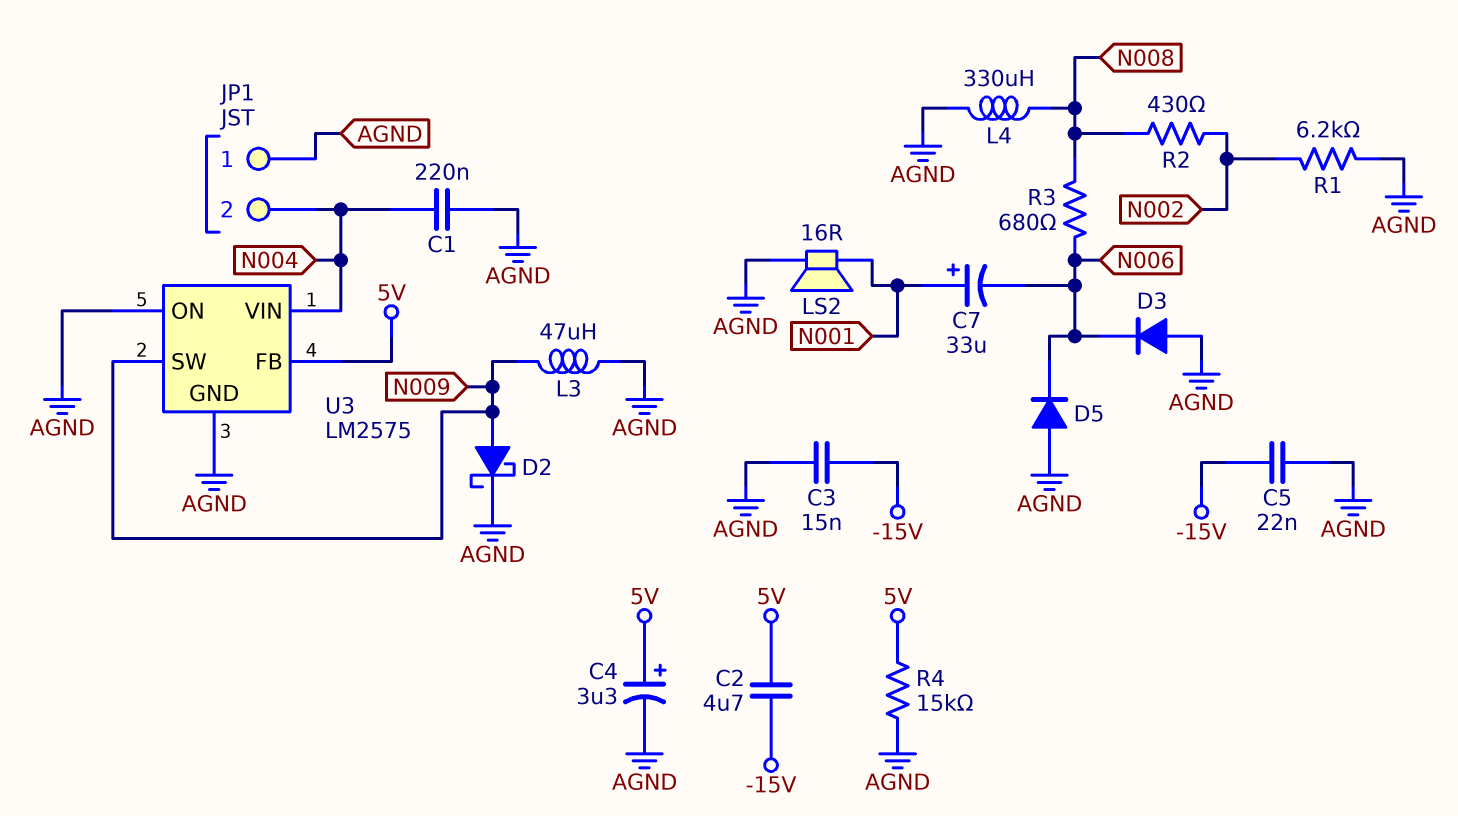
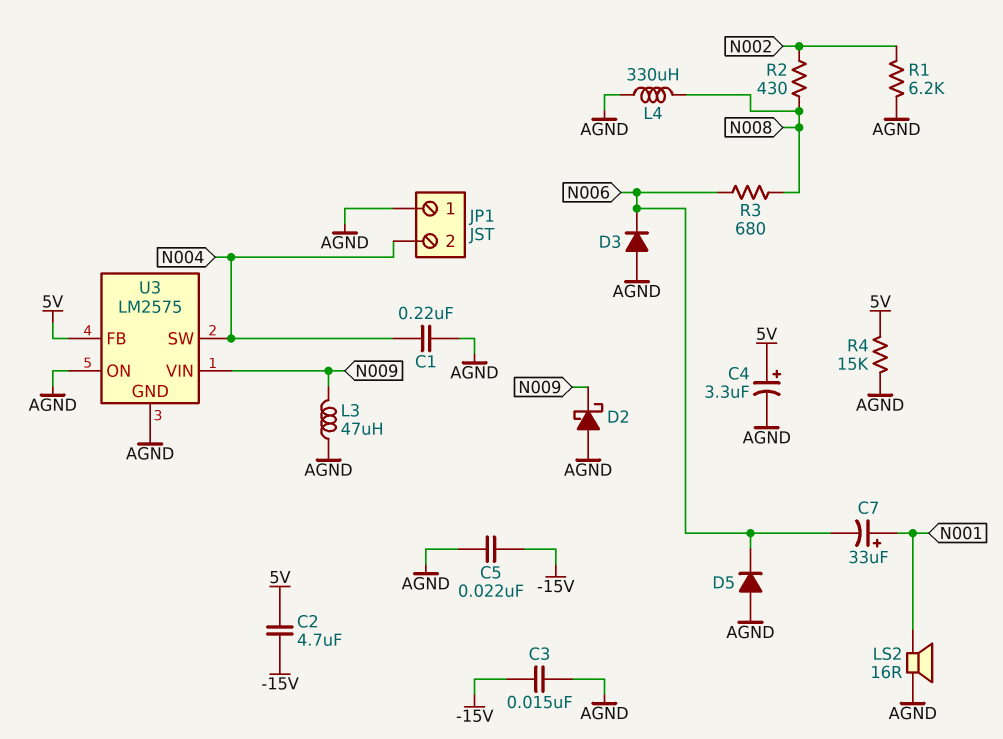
D2: schottky (A N009, K AGND) -> schottky (A AGND, K N009)
U3 pin SW: N009 -> N004
U3 pin VIN: N004 -> N009

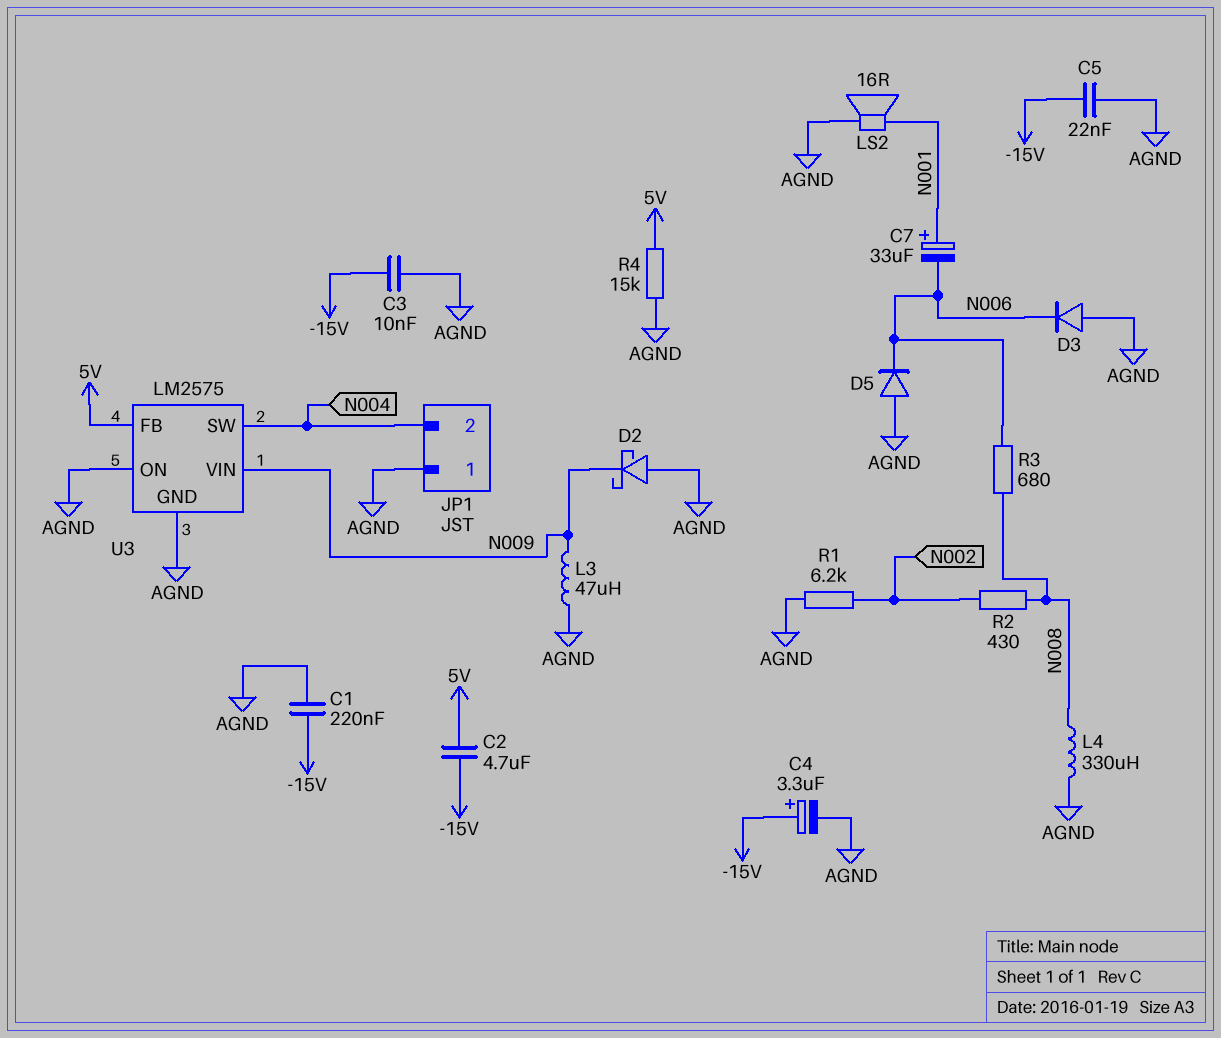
C1: 220nF (AGND, N004) -> 220nF (-15V, AGND)
C3: 15nF (-15V, AGND) -> 10nF (-15V, AGND)
C4: 3.3uF (plus 5V, minus AGND) -> 3.3uF (plus -15V, minus AGND)

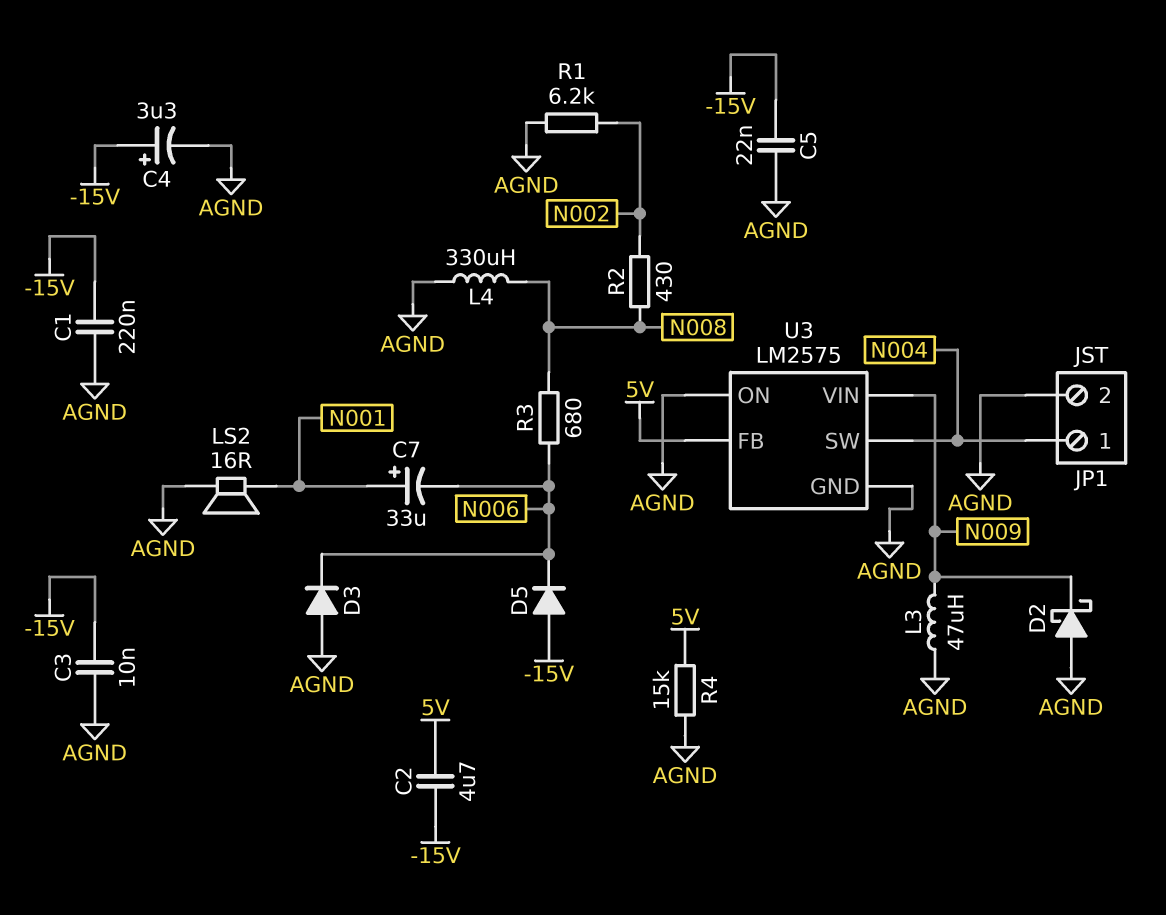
D5: diode (A AGND, K N006) -> diode (A -15V, K N006)
JP1 pin 1: AGND -> N004
JP1 pin 2: N004 -> AGND

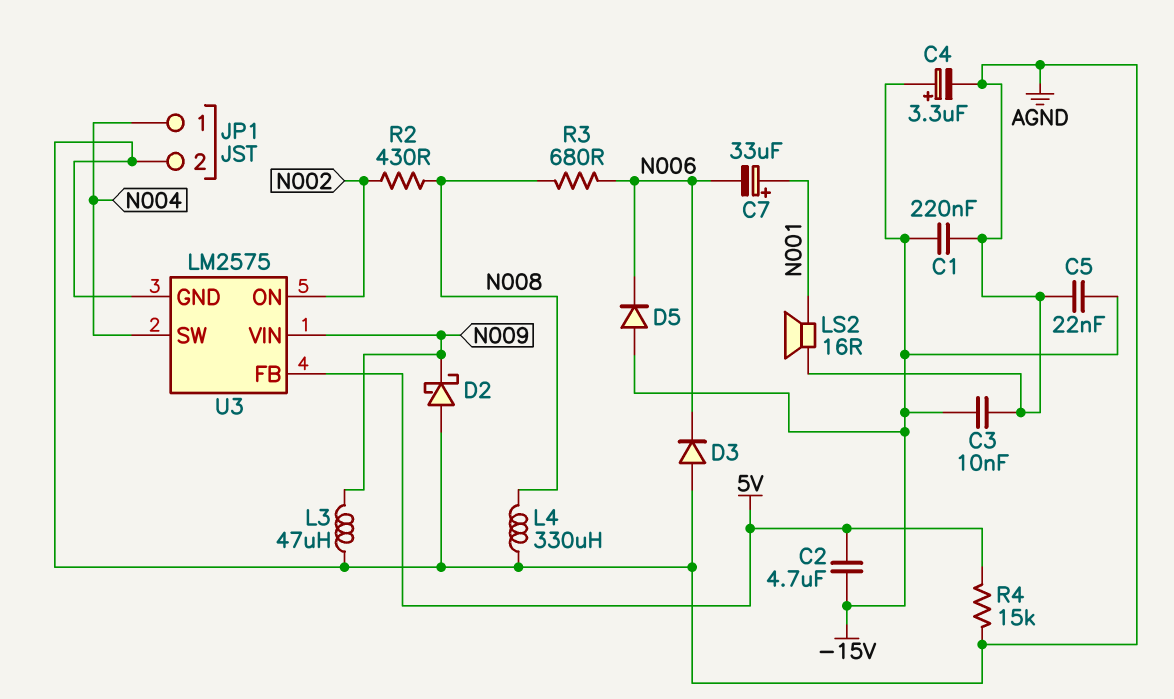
R1: 6.2k (AGND, N002) -> none
U3 pin ON: AGND -> N002

